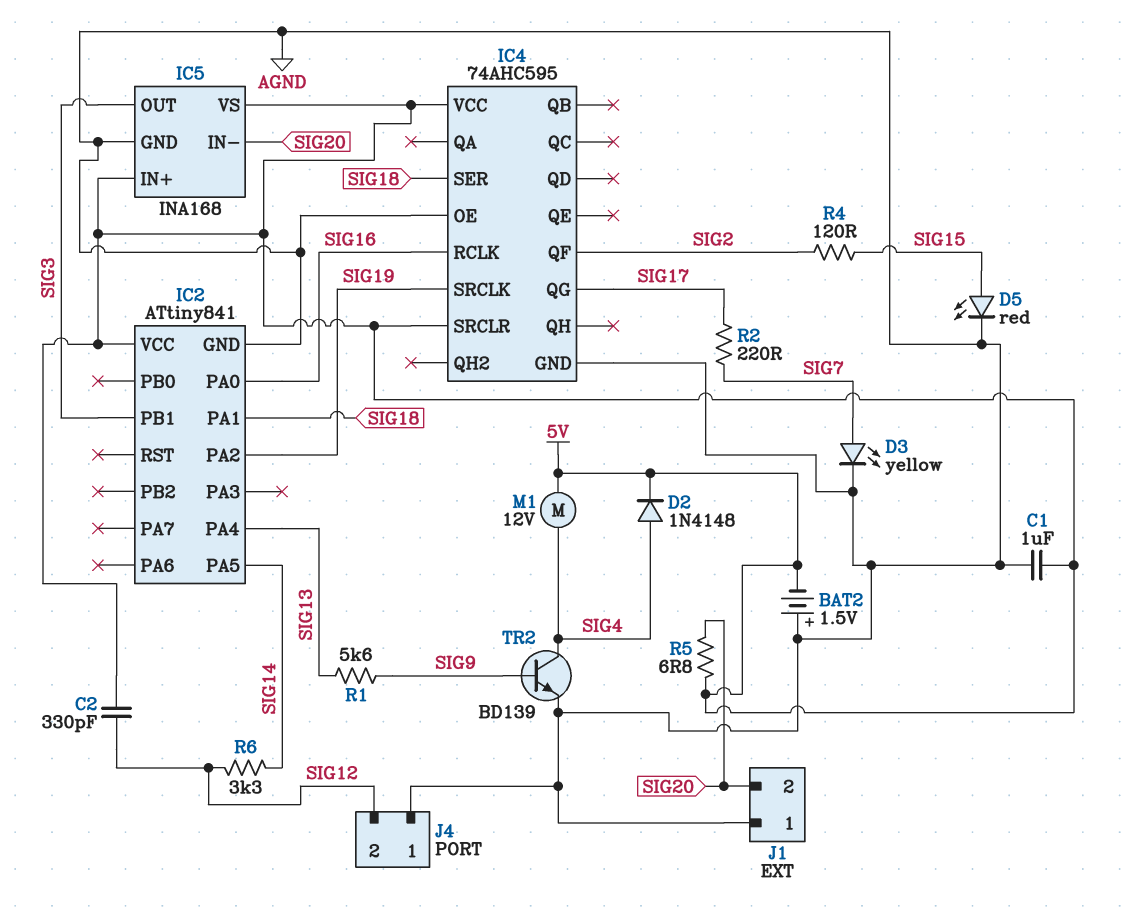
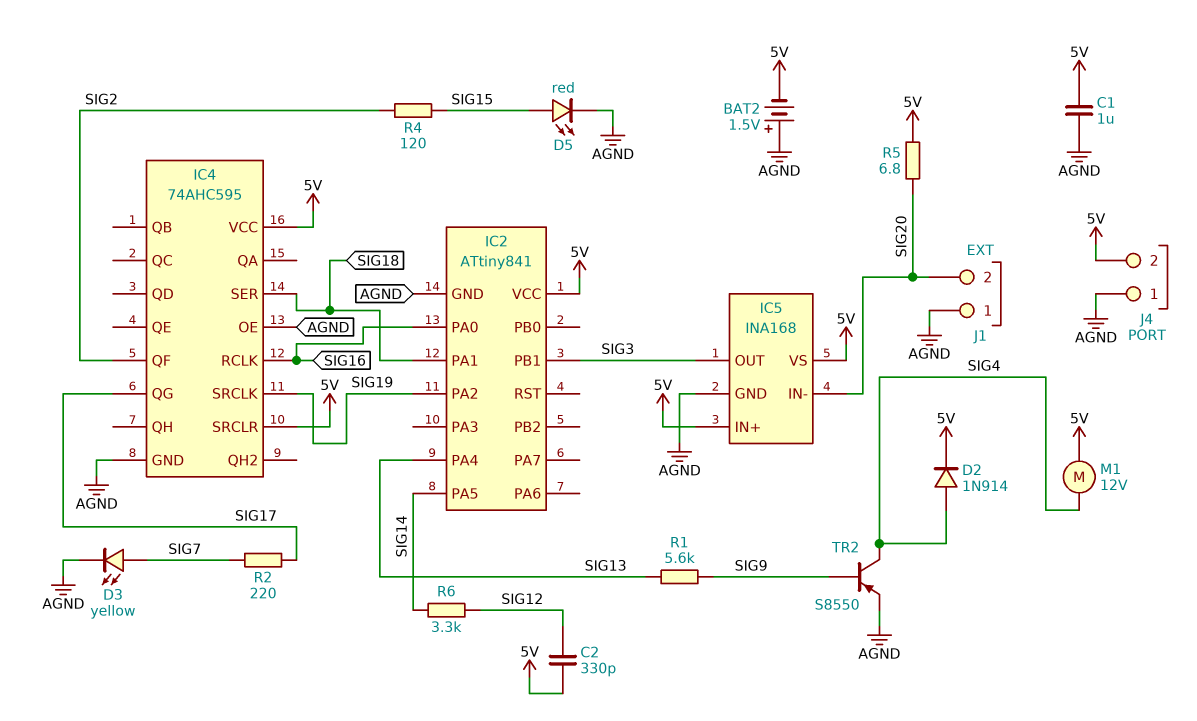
D2: diode 1N4148 (A SIG4, K 5V) -> diode 1N914 (A SIG4, K 5V)
J4 pin 2: SIG12 -> 5V
TR2: NPN BD139 (B SIG9, C SIG4, E AGND) -> PNP S8550 (B SIG9, C SIG4, E AGND)

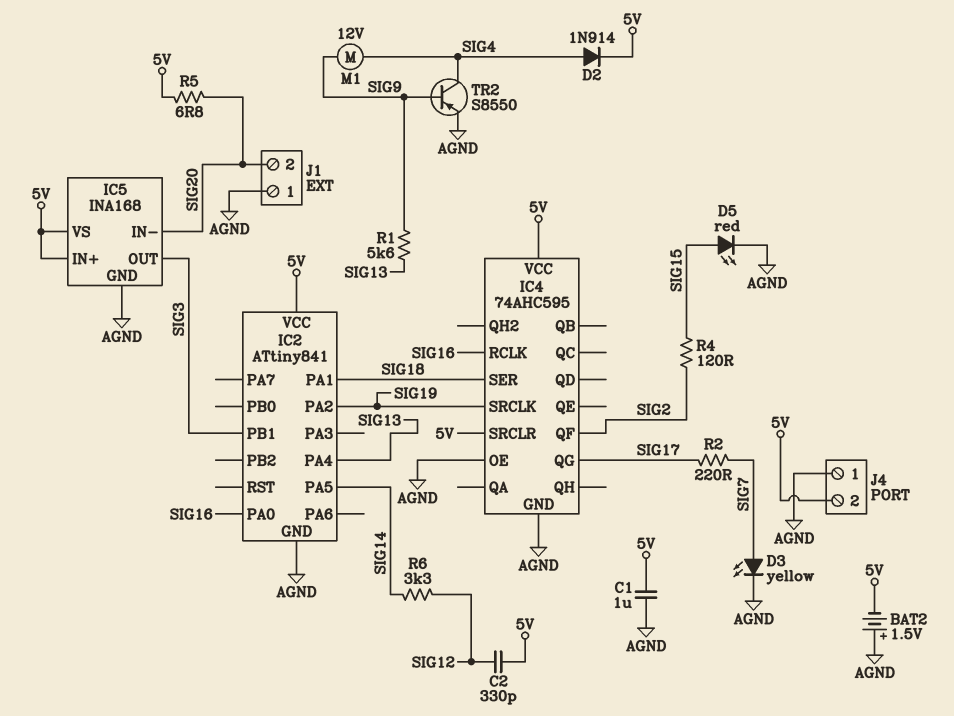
M1: motor 12V (5V, SIG4) -> motor 12V (SIG4, SIG9)

